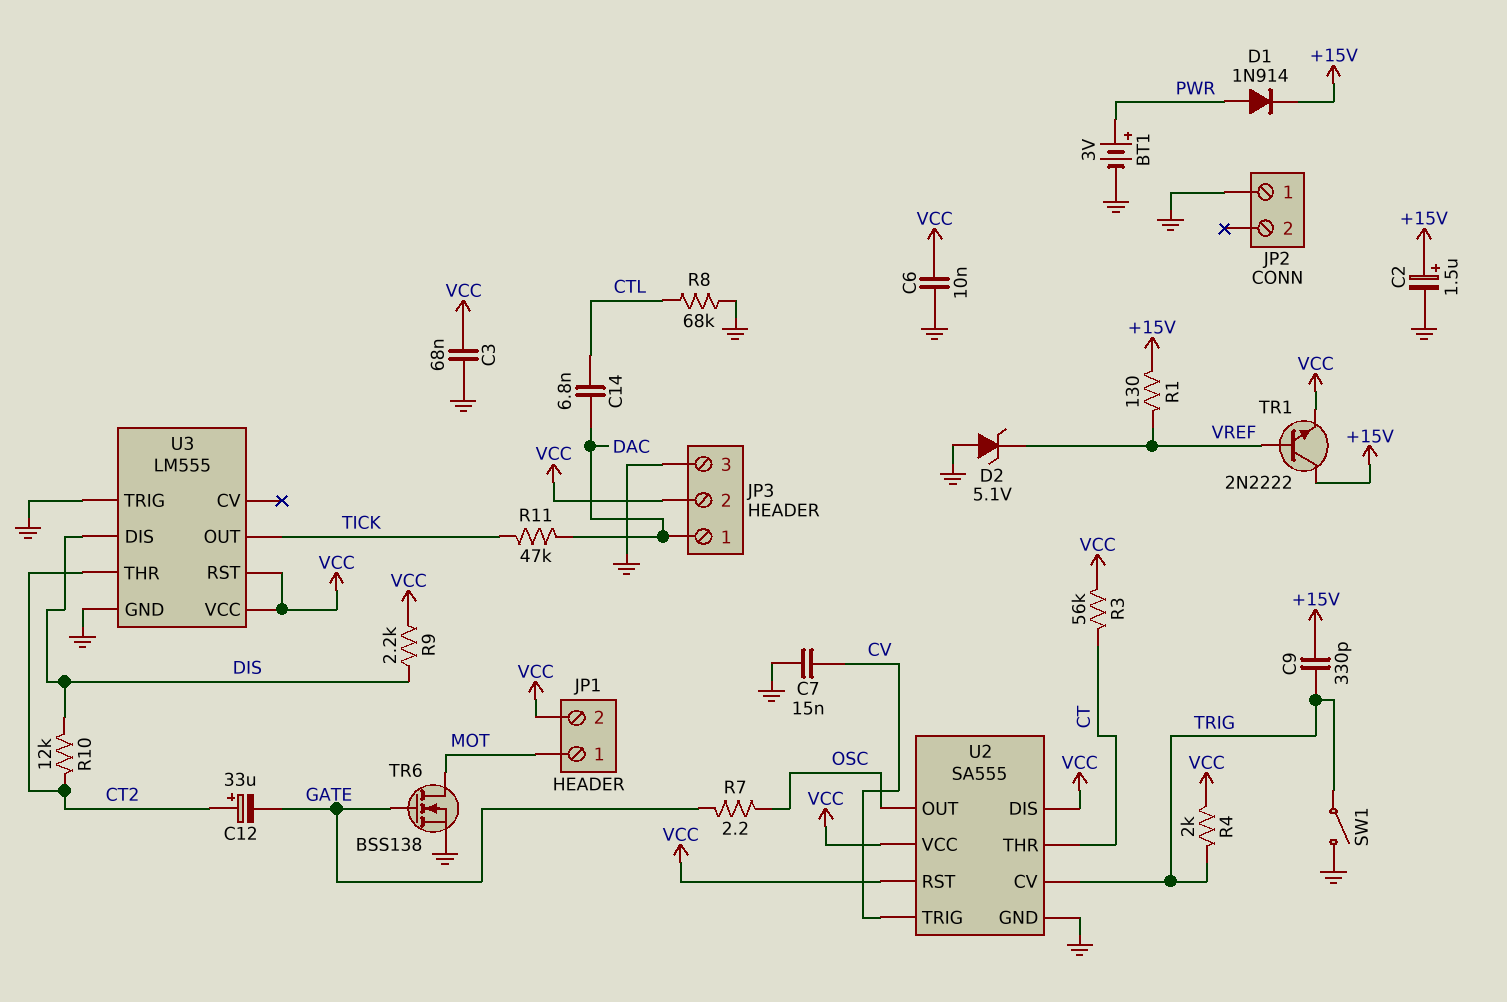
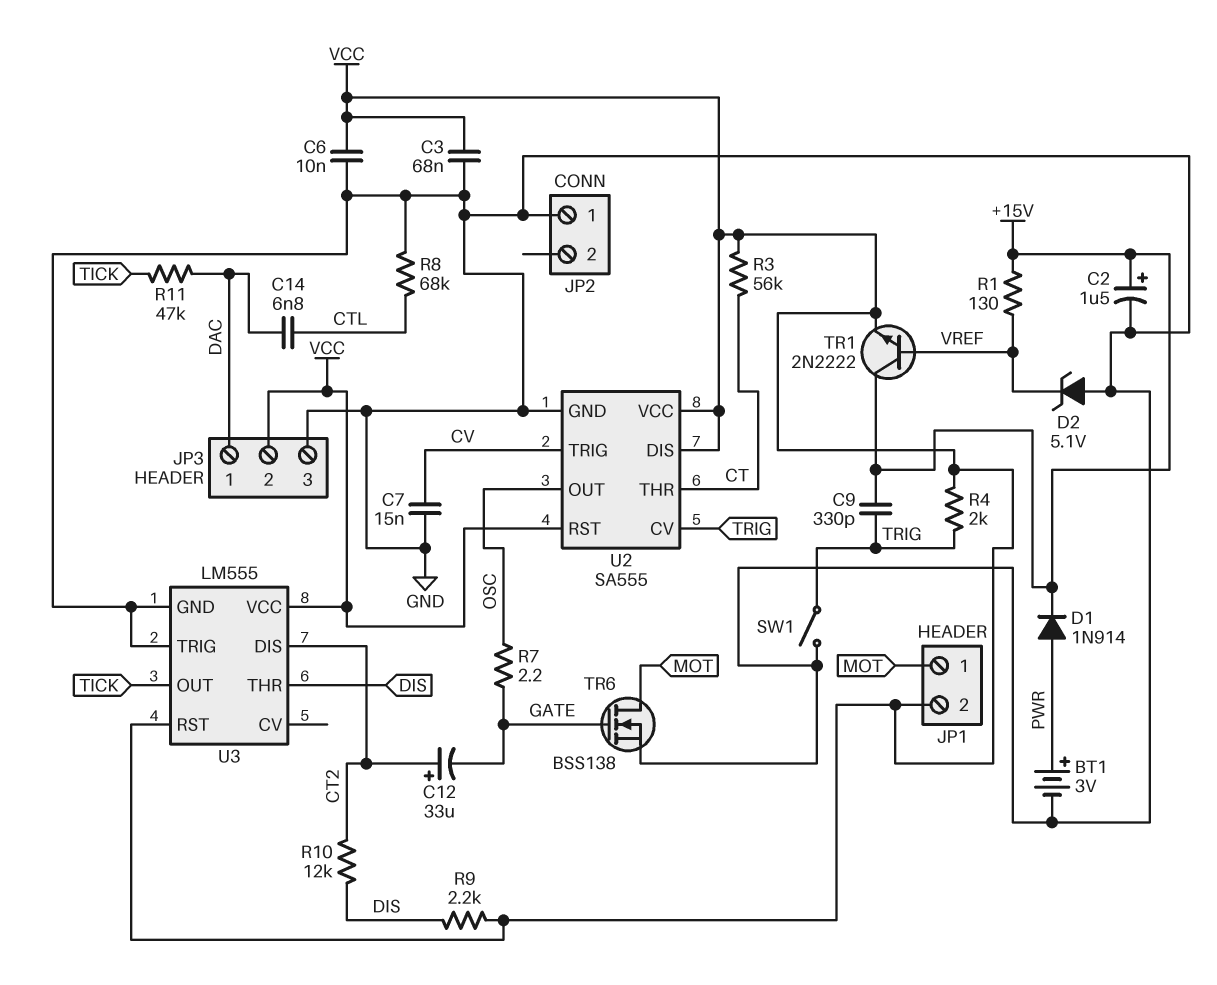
U3 pin DIS: DIS -> CT2
U3 pin THR: CT2 -> DIS

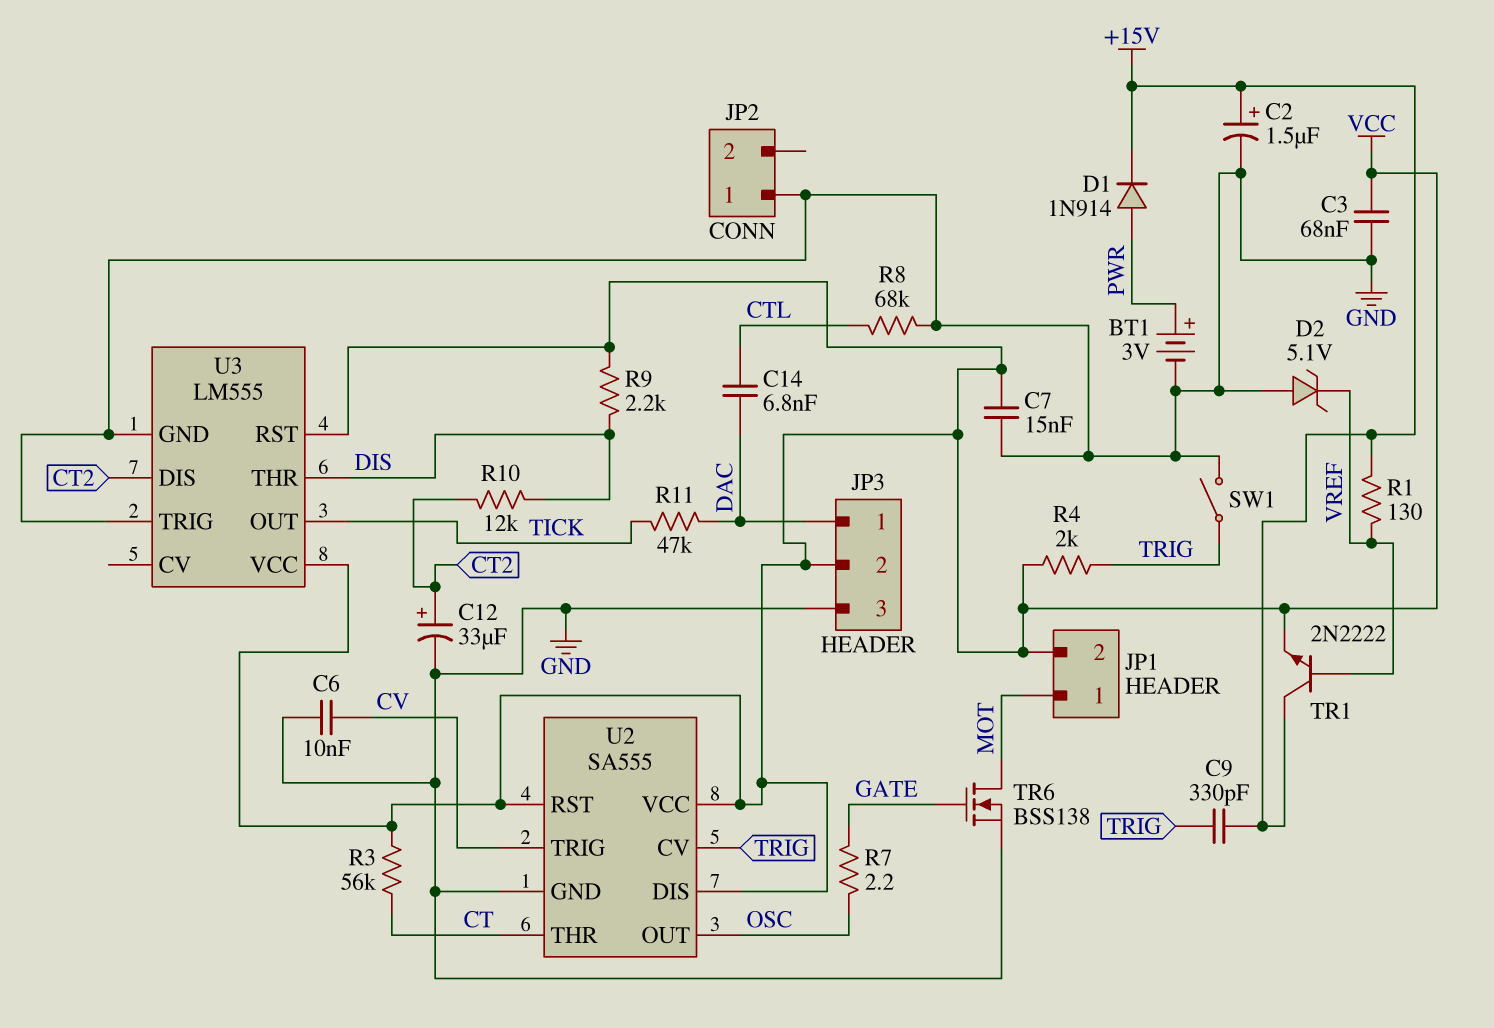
C6: 10nF (GND, VCC) -> 10nF (CV, GND)
C7: 15nF (CV, GND) -> 15nF (GND, VCC)
C12: 33uF (plus CT2, minus GATE) -> 33uF (plus CT2, minus GND)

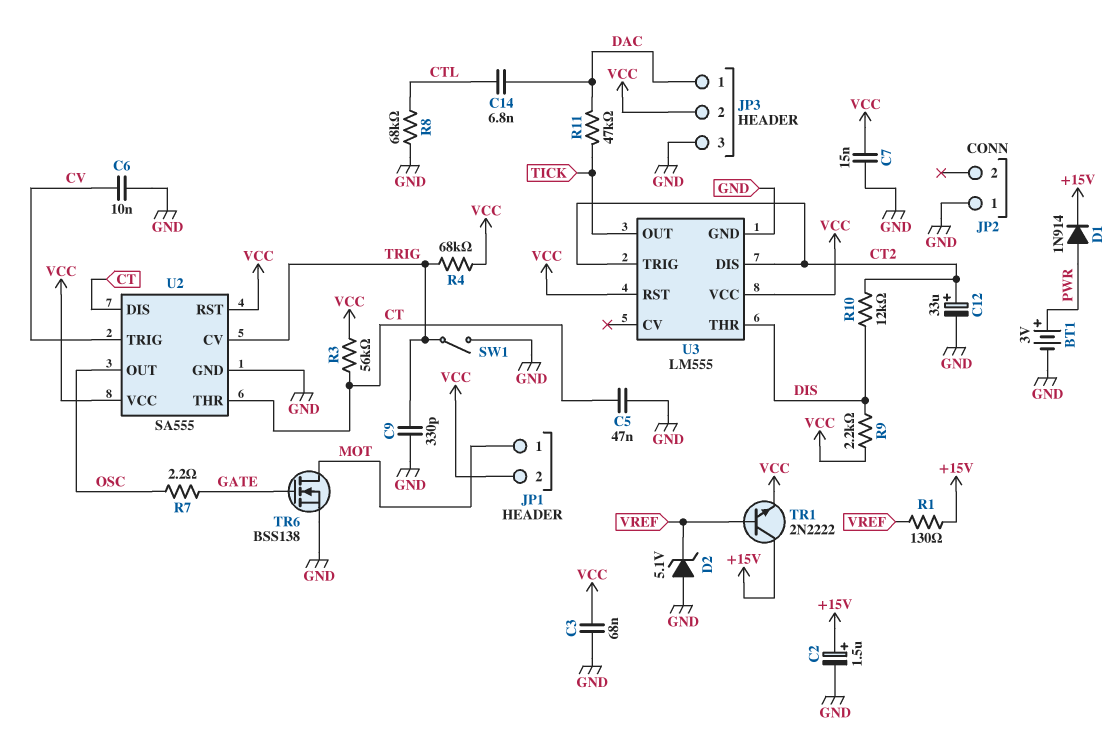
C5: none -> 47nF (CT, GND)
C9: 330pF (+15V, TRIG) -> 330pF (GND, TRIG)
R4: 2k (TRIG, VCC) -> 68k (TRIG, VCC)
U2 pin DIS: VCC -> CT
U3 pin TRIG: GND -> CT2

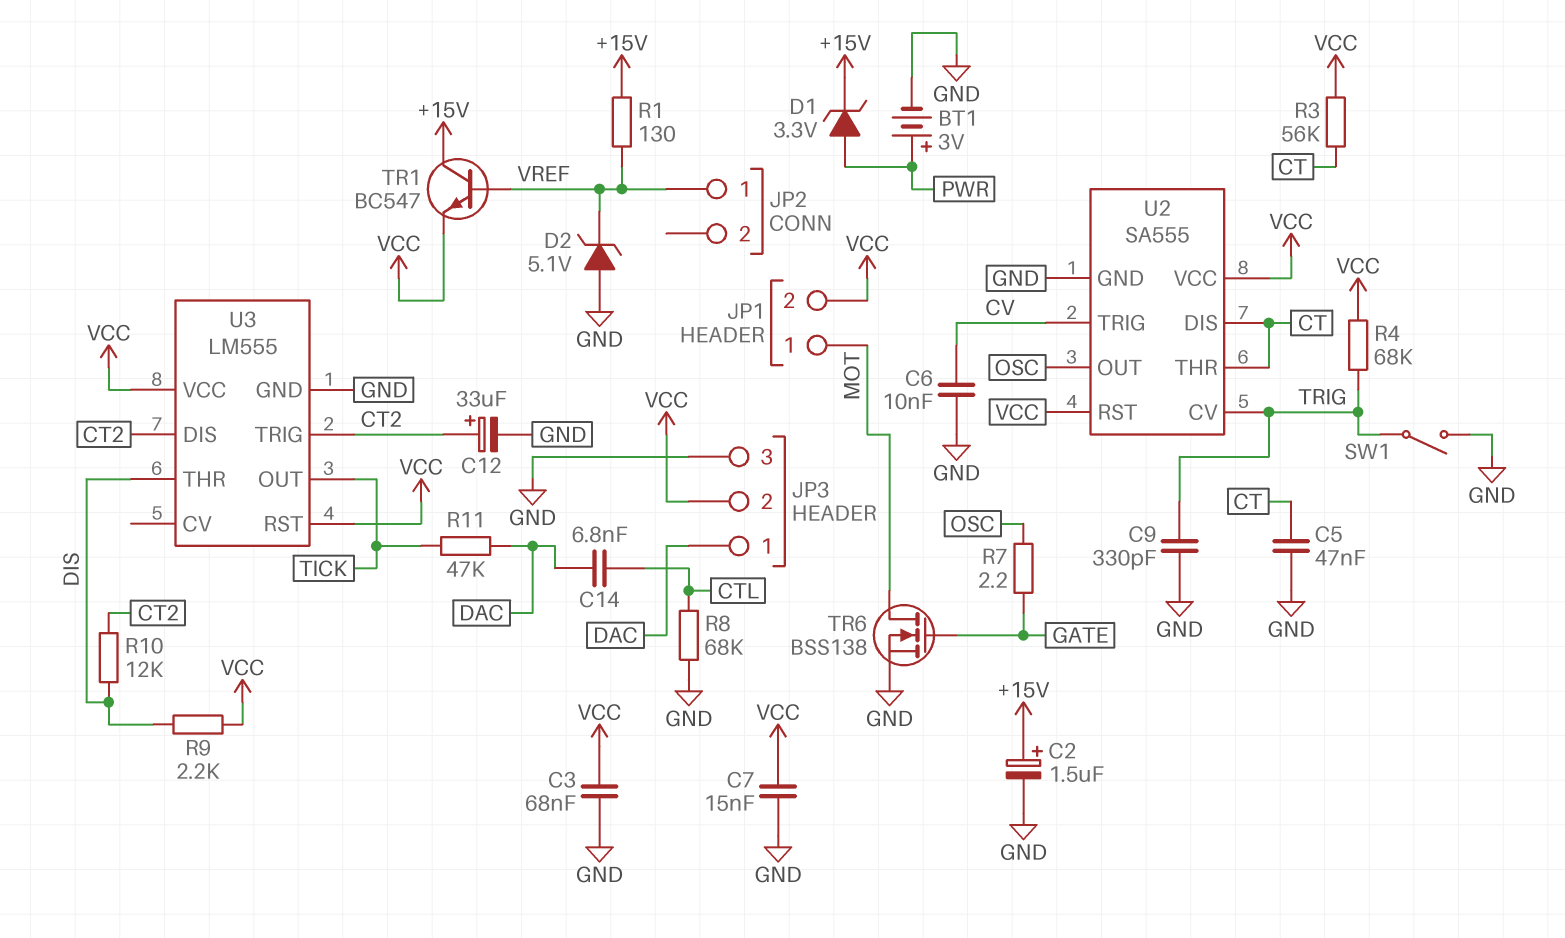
D1: diode 1N914 (A PWR, K +15V) -> zener 3.3V (A PWR, K +15V)
JP2 pin 1: GND -> VREF
TR1: NPN 2N2222 (B VREF, C +15V, E VCC) -> NPN BC547 (B VREF, C +15V, E VCC)

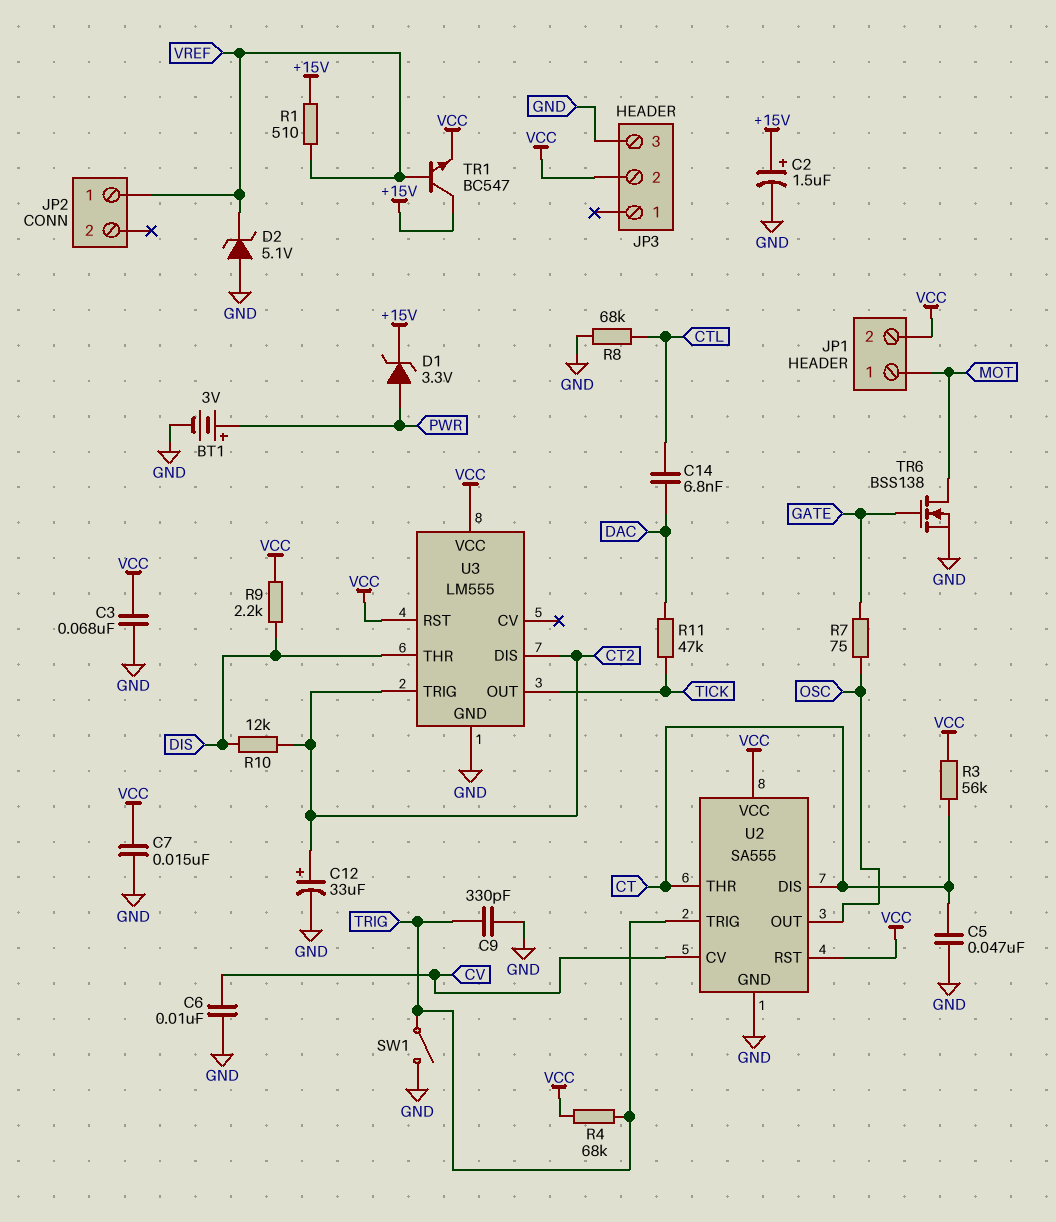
JP3 pin 1: DAC -> none
R1: 130 (+15V, VREF) -> 510 (+15V, VREF)
R7: 2.2 (GATE, OSC) -> 75 (GATE, OSC)
U2 pin CV: TRIG -> CV
U2 pin TRIG: CV -> TRIG

